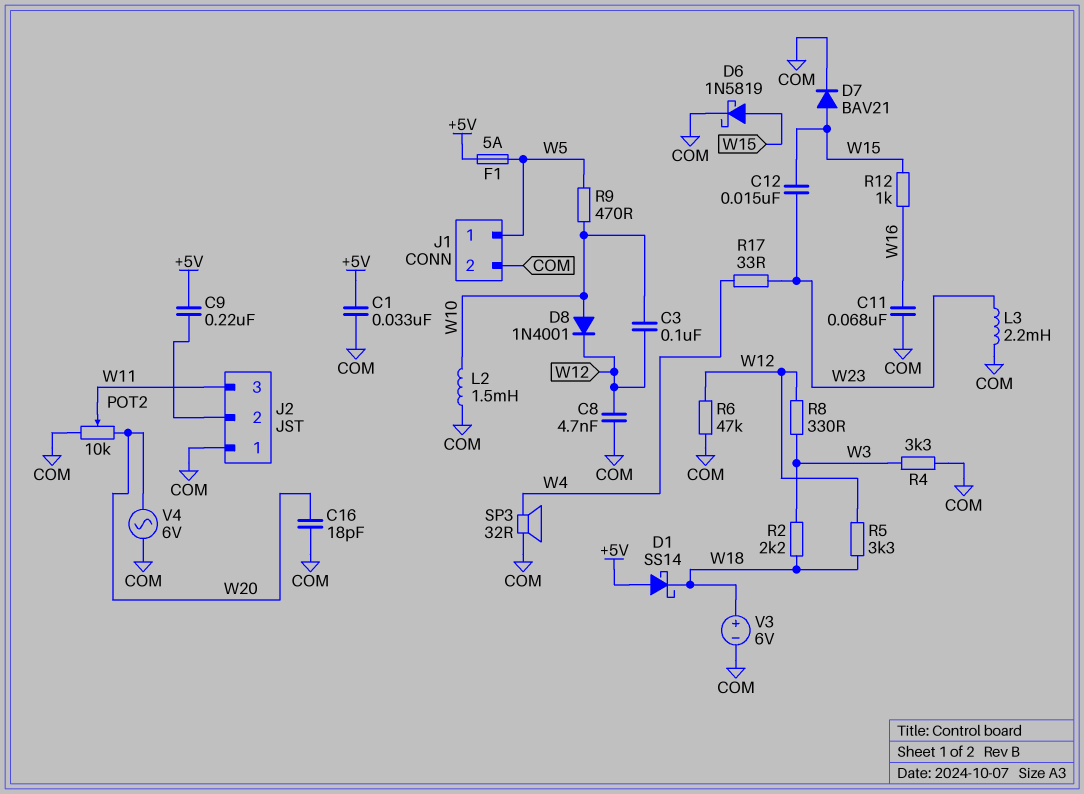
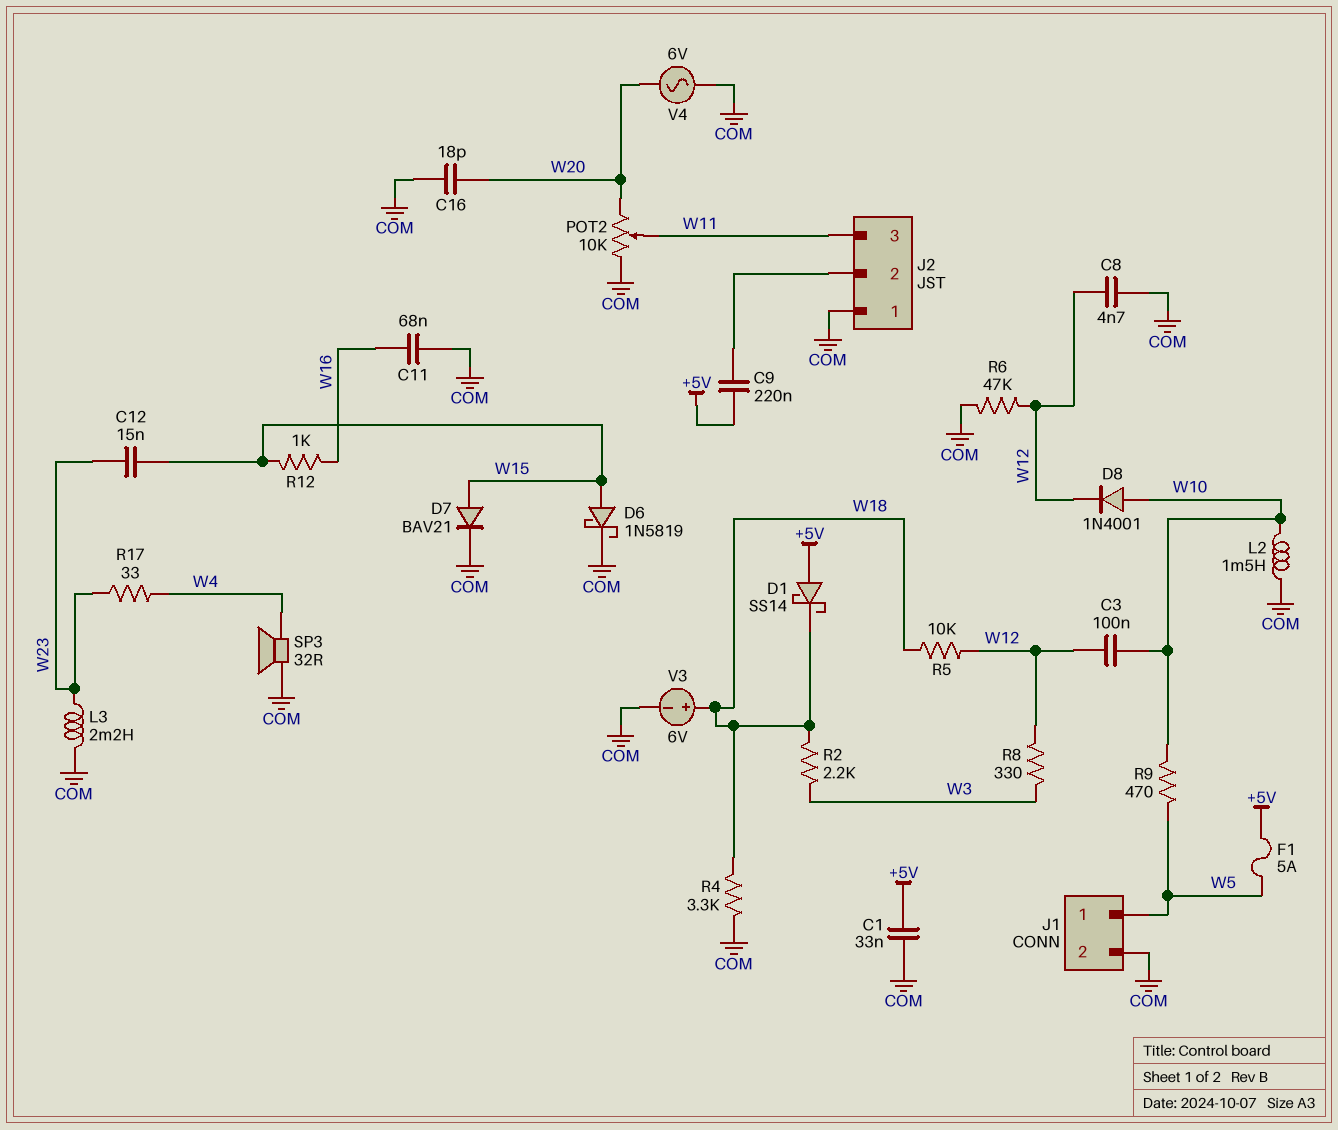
R4: 3.3k (COM, W3) -> 3.3k (COM, W18)
R5: 3.3k (W12, W18) -> 10k (W12, W18)

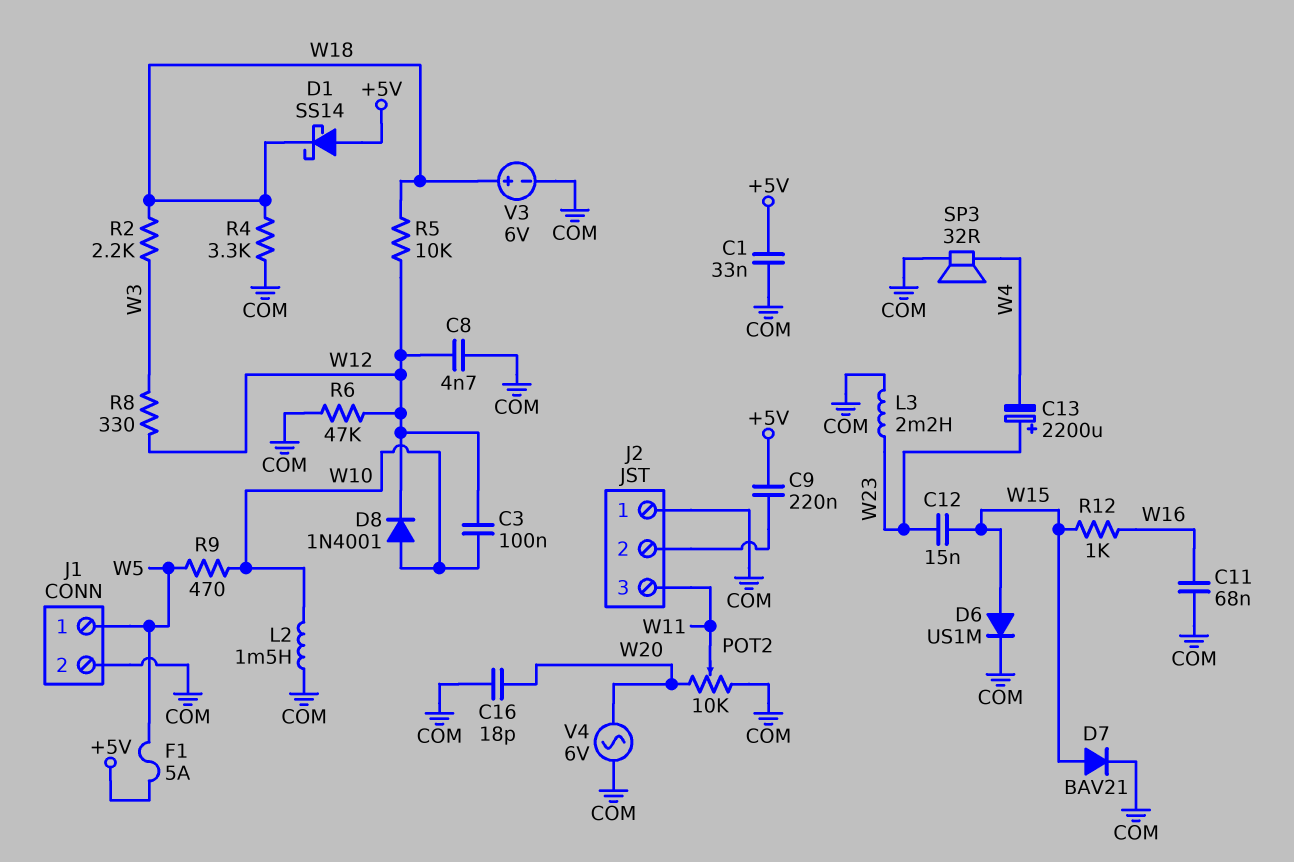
C13: none -> 2200uF (plus W23, minus W4)
D6: schottky 1N5819 (A W15, K COM) -> diode US1M (A W15, K COM)
R17: 33 (W4, W23) -> none

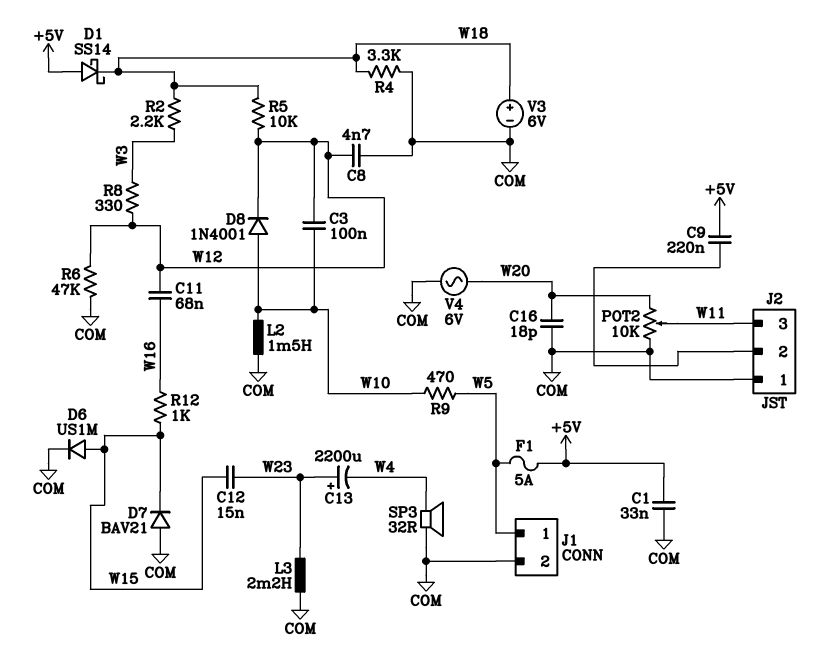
C11: 68nF (COM, W16) -> 68nF (W12, W16)
D7: diode BAV21 (A W15, K COM) -> diode BAV21 (A COM, K W15)

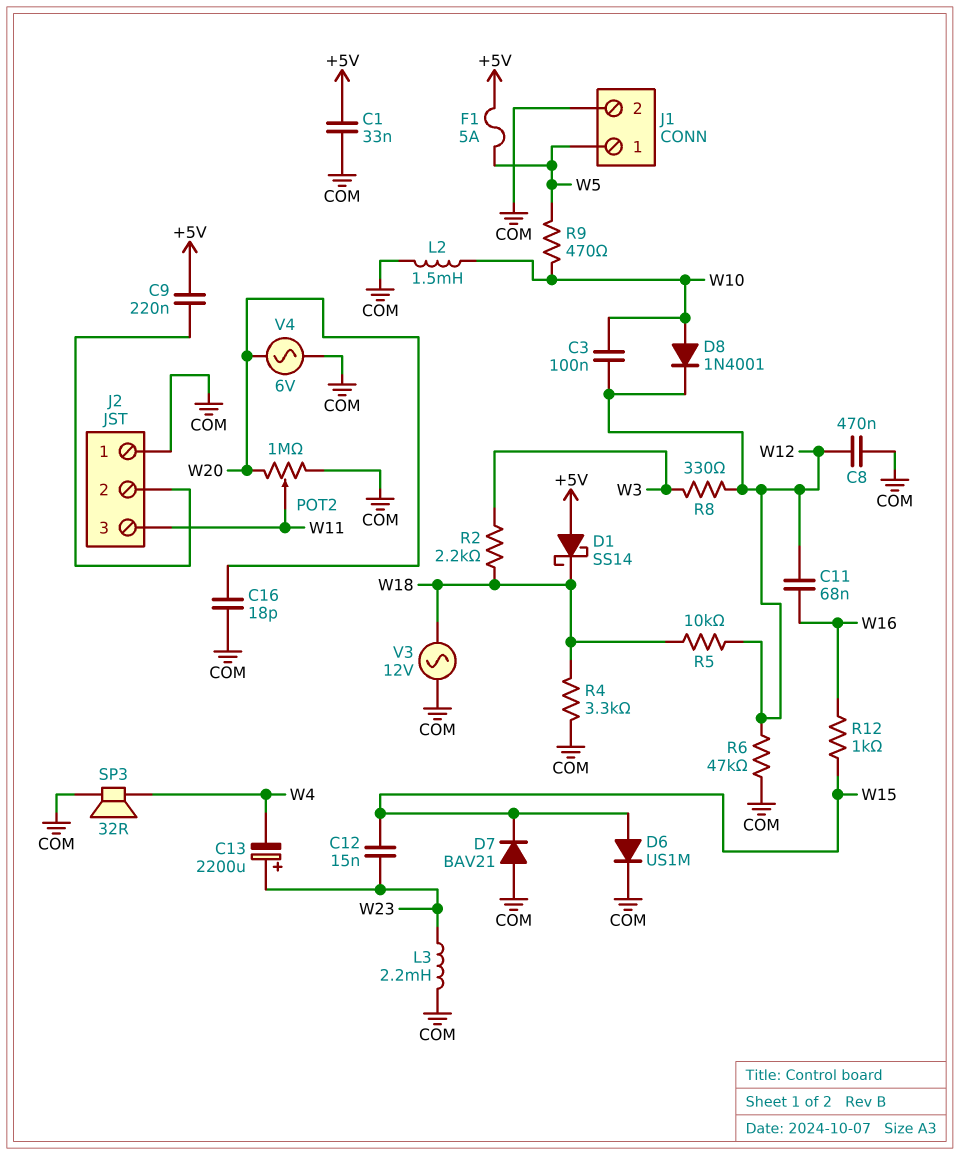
C8: 4.7nF (COM, W12) -> 470nF (COM, W12)
POT2: 10k (COM, W20, wiper W11) -> 1M (COM, W20, wiper W11)
V3: 6V (plus W18, minus COM) -> AC 12V (COM, W18)

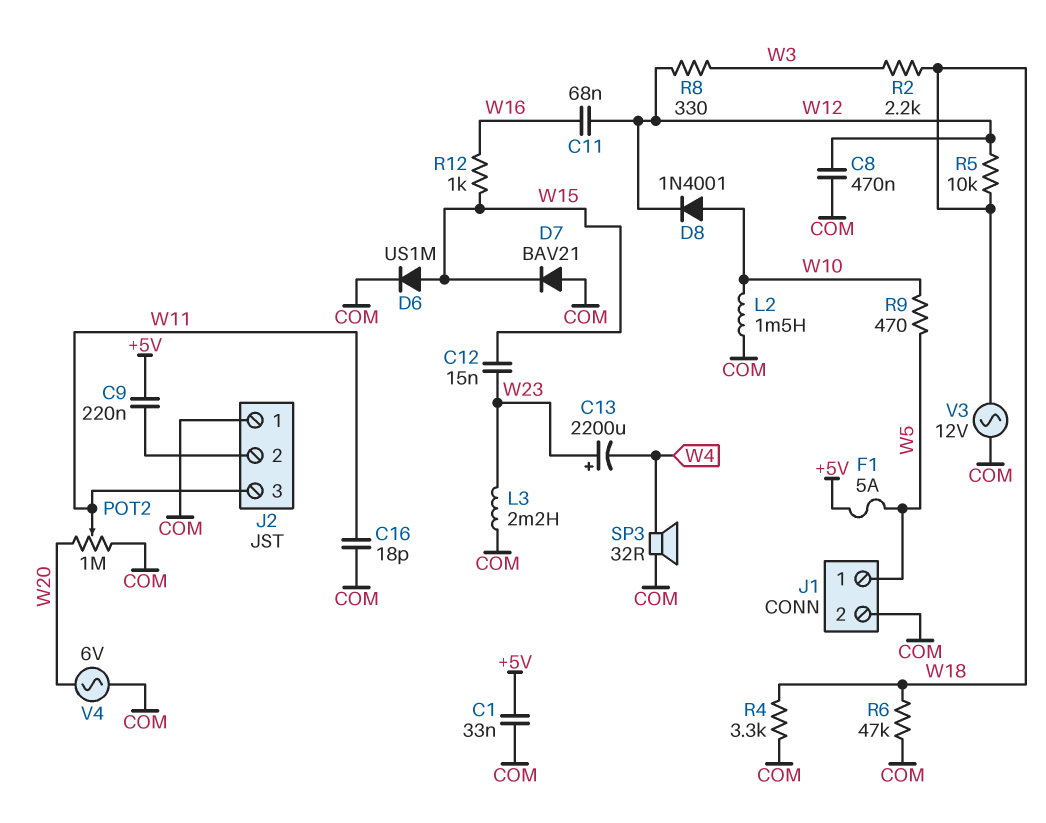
C3: 100nF (W10, W12) -> none
C16: 18pF (COM, W20) -> 18pF (COM, W11)
D1: schottky SS14 (A +5V, K W18) -> none
R6: 47k (COM, W12) -> 47k (COM, W18)

